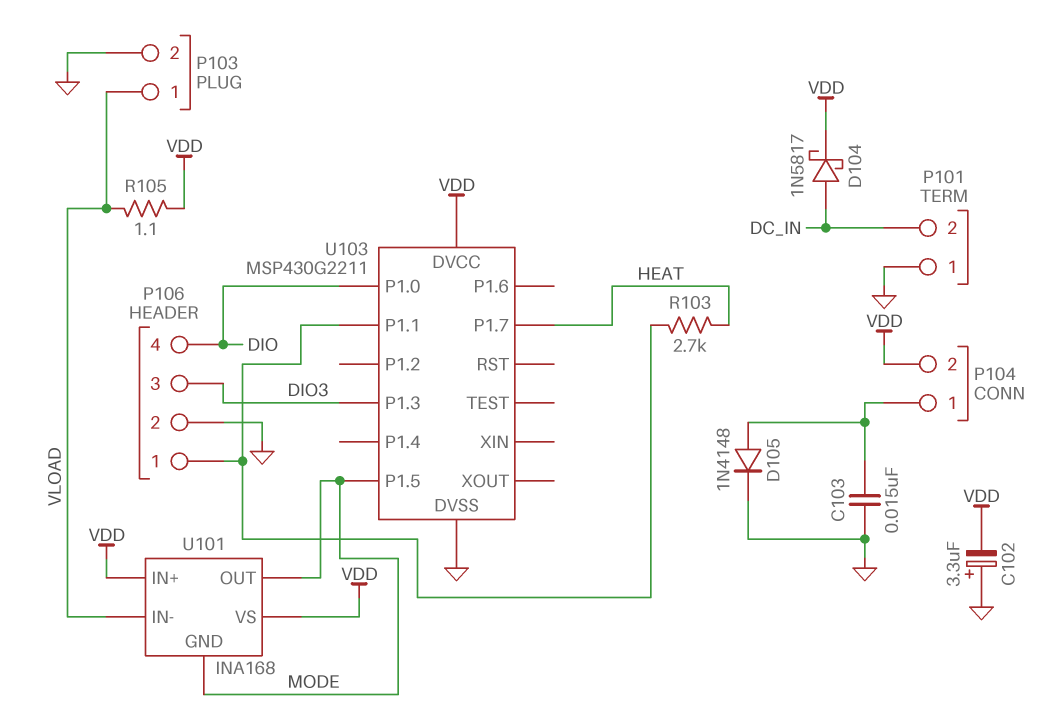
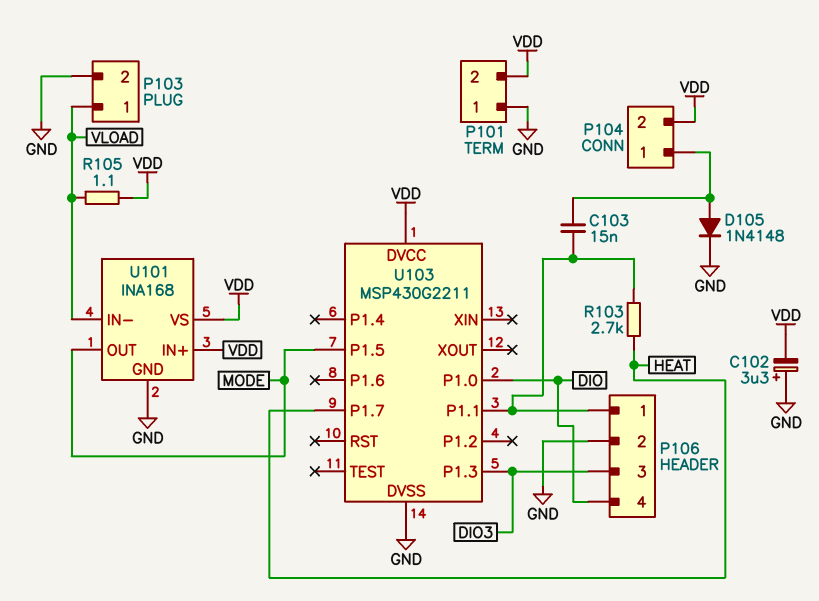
C103: 15nF (GND, P104/1) -> 15nF (P104/1, P106/1)
D104: schottky 1N5817 (A DC_IN, K VDD) -> none
P101 pin 2: DC_IN -> VDD
U101 pin GND: MODE -> GND

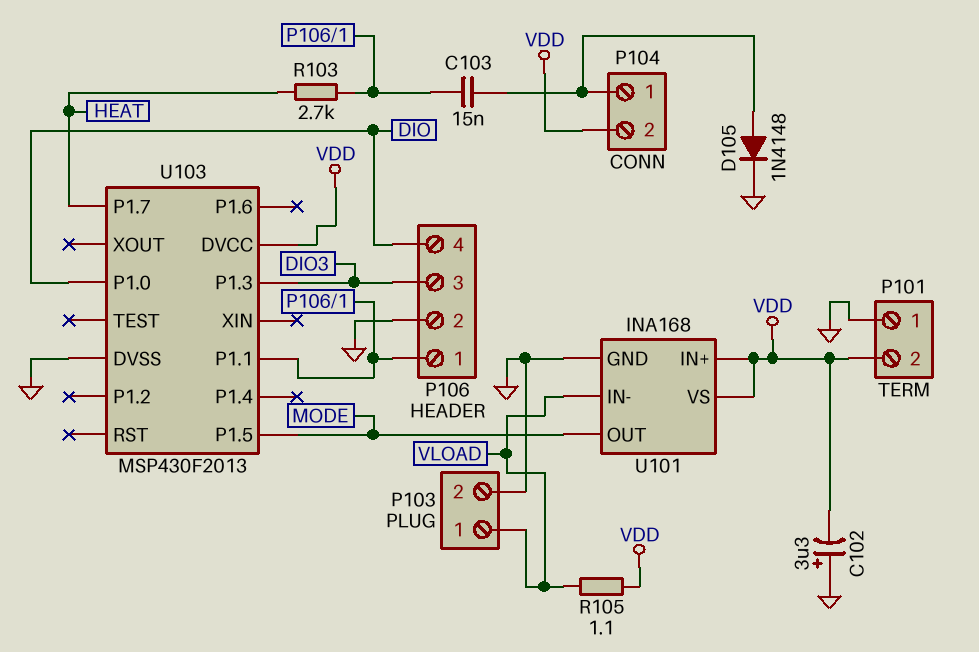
U103: MSP430G2211 -> MSP430F2013

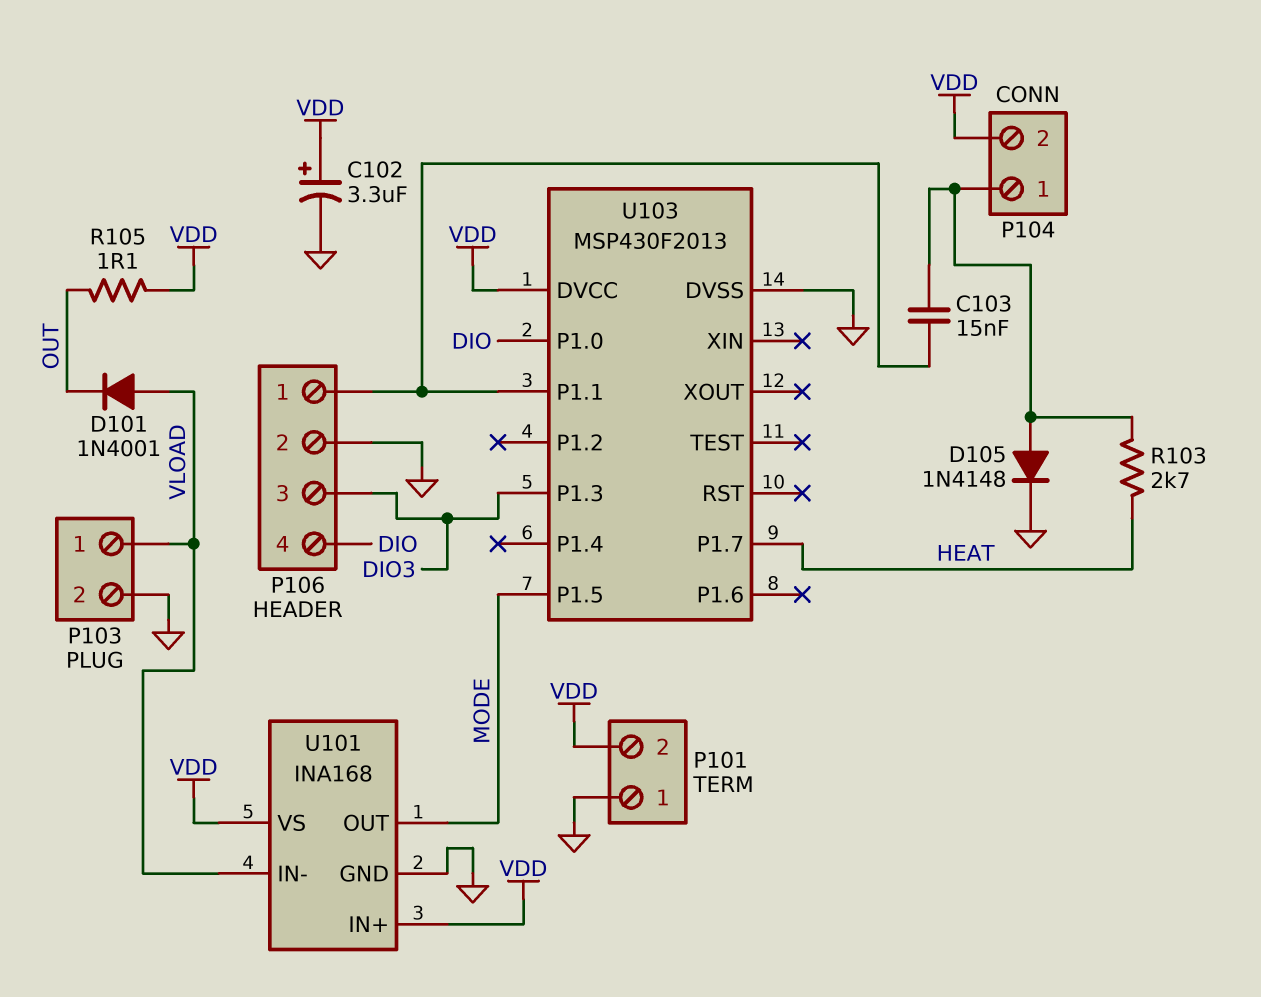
C102: 3.3uF (plus GND, minus VDD) -> 3.3uF (plus VDD, minus GND)
D101: none -> diode 1N4001 (A VLOAD, K OUT)
R103: 2.7k (HEAT, P106/1) -> 2.7k (HEAT, P104/1)
R105: 1.1 (VDD, VLOAD) -> 1.1 (OUT, VDD)

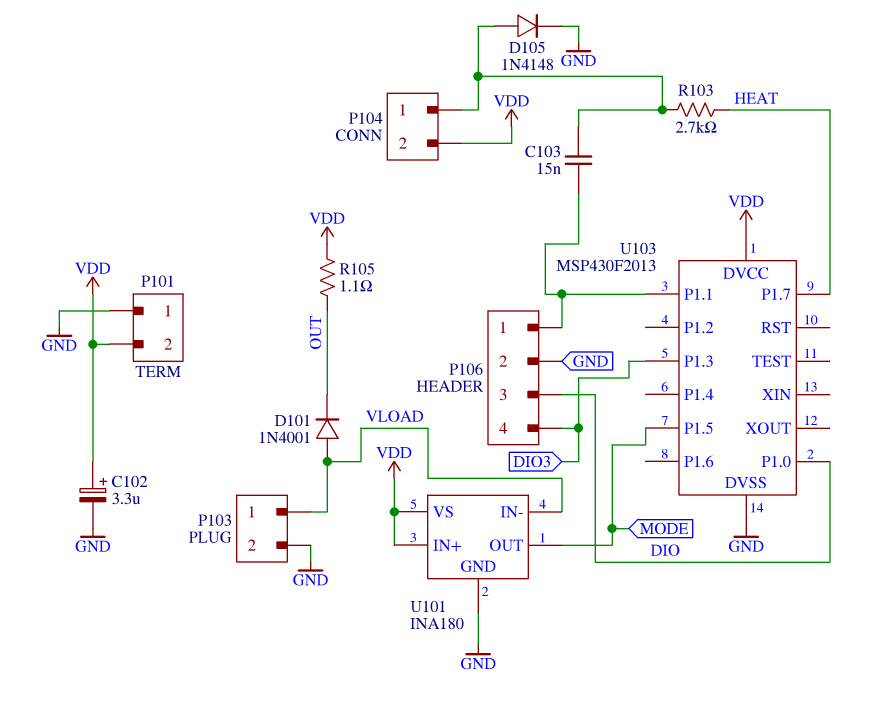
P106 pin 3: DIO3 -> DIO
P106 pin 4: DIO -> DIO3
U101: INA168 -> INA180

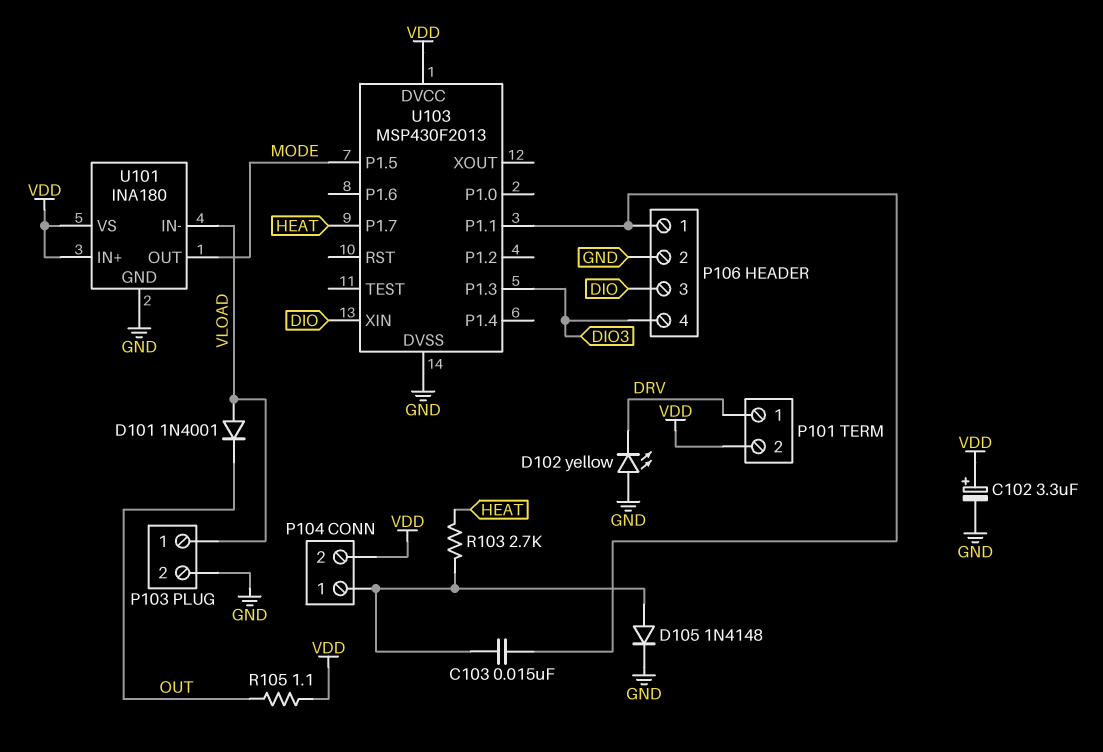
D102: none -> LED yellow (A GND, K DRV)
P101 pin 1: GND -> DRV
U103 pin P1.0: DIO -> none
U103 pin XIN: none -> DIO

